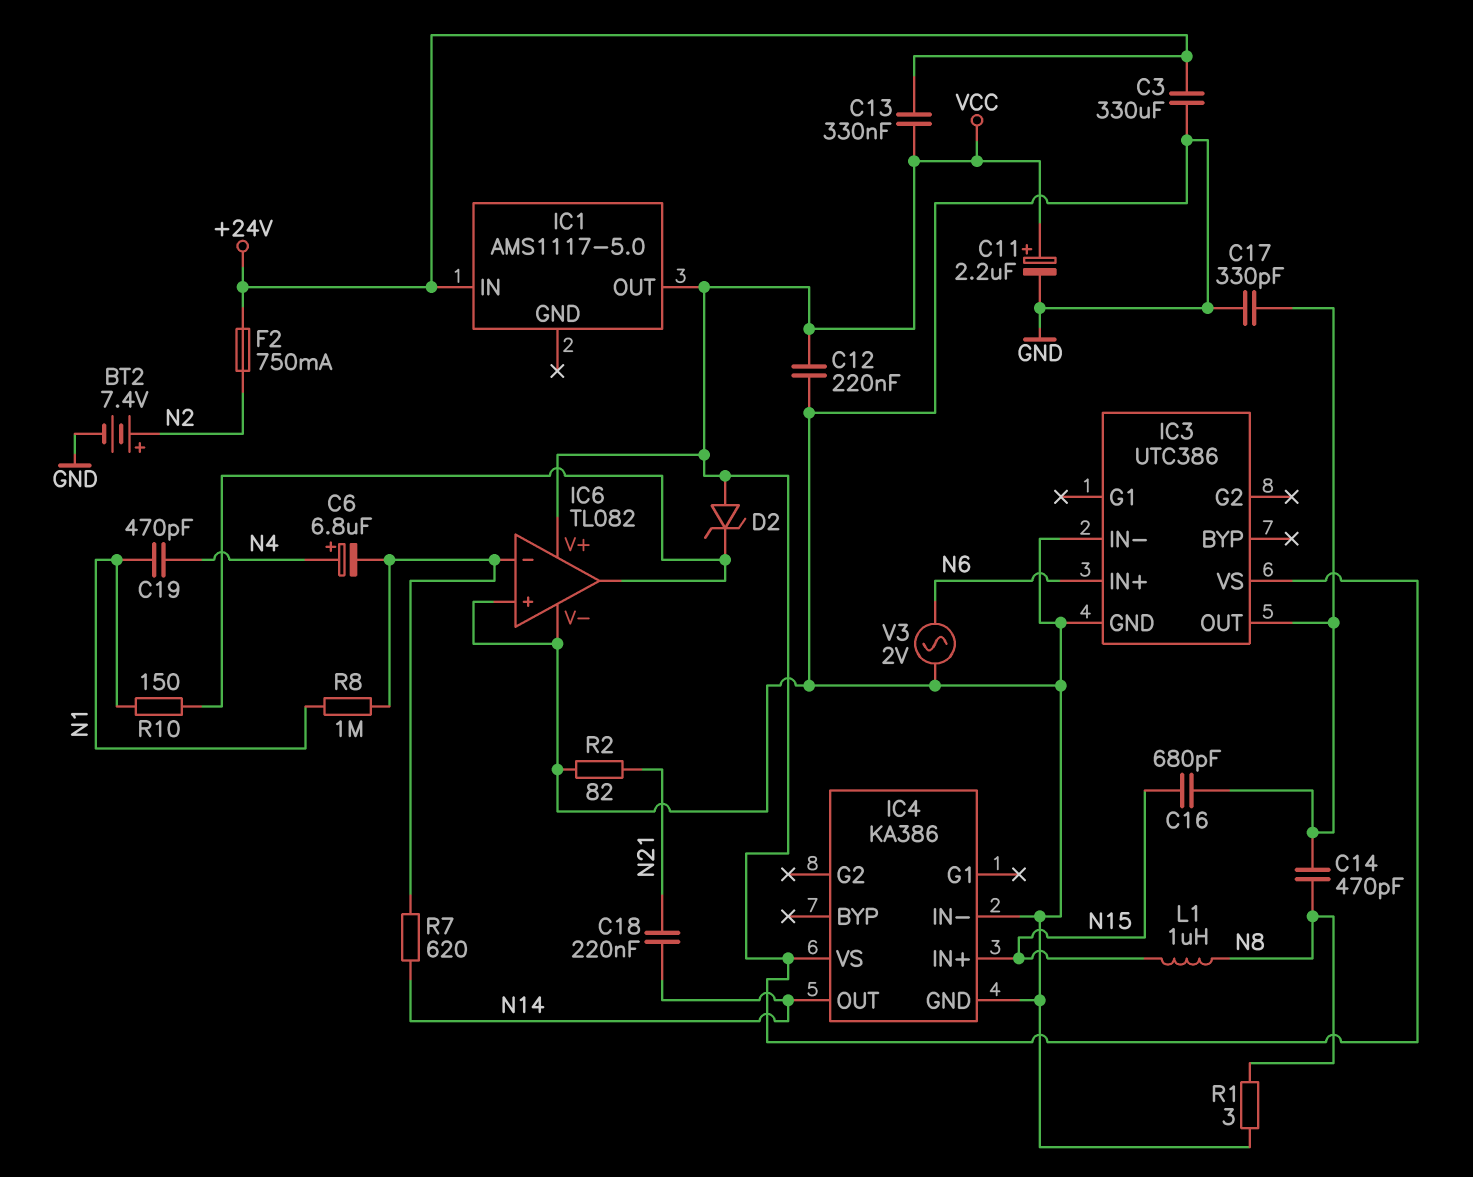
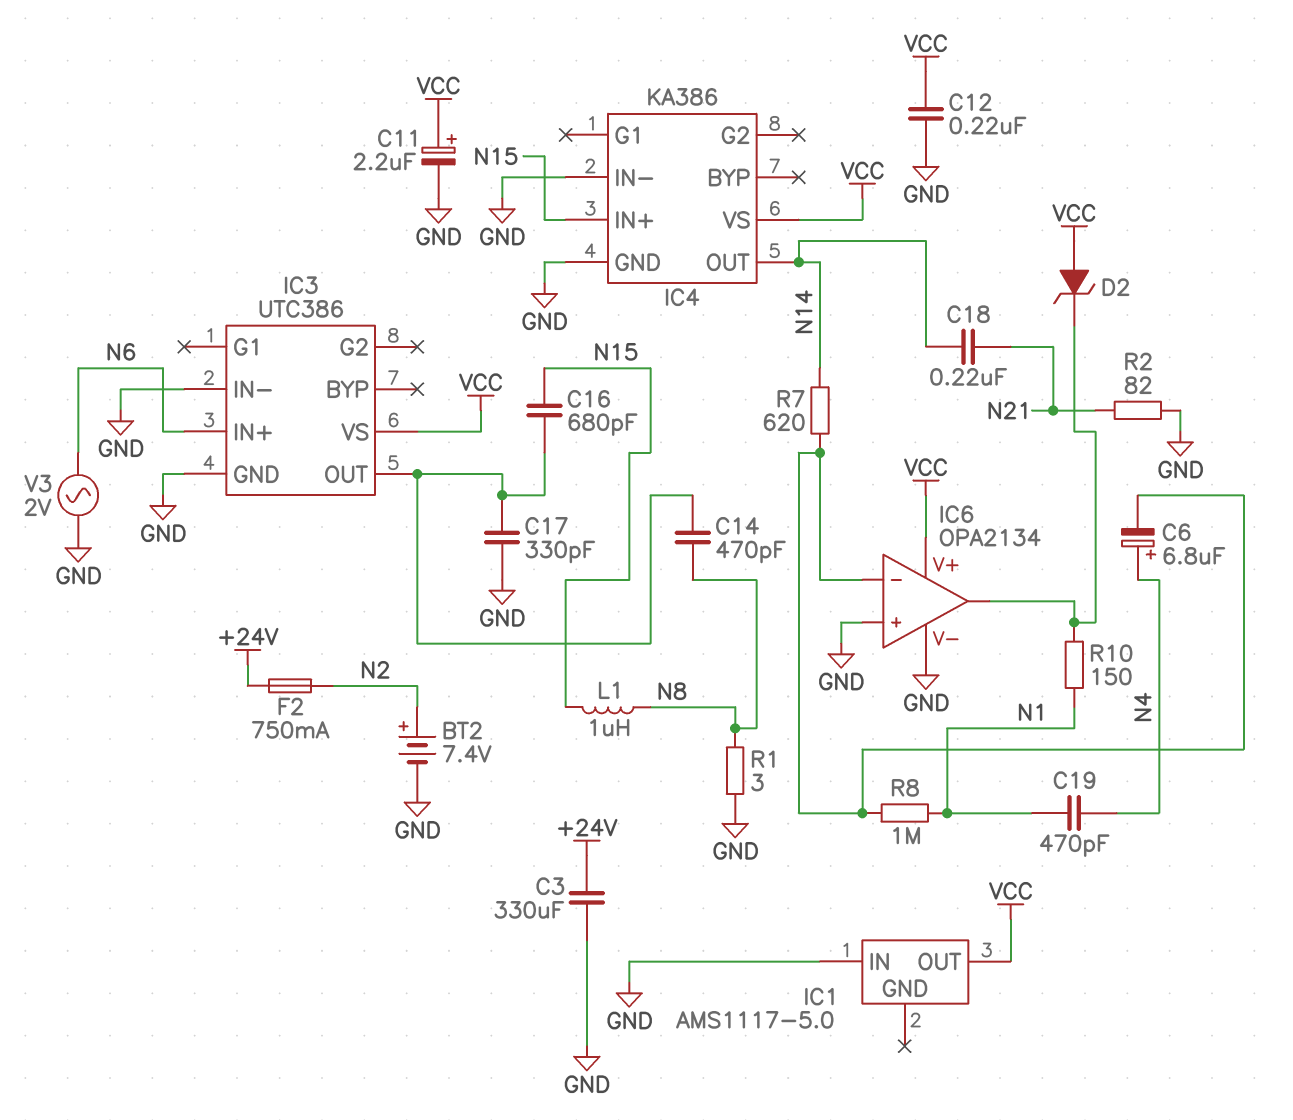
C13: 330nF (+24V, VCC) -> none
IC1 pin IN: +24V -> GND
IC6: TL082 -> OPA2134

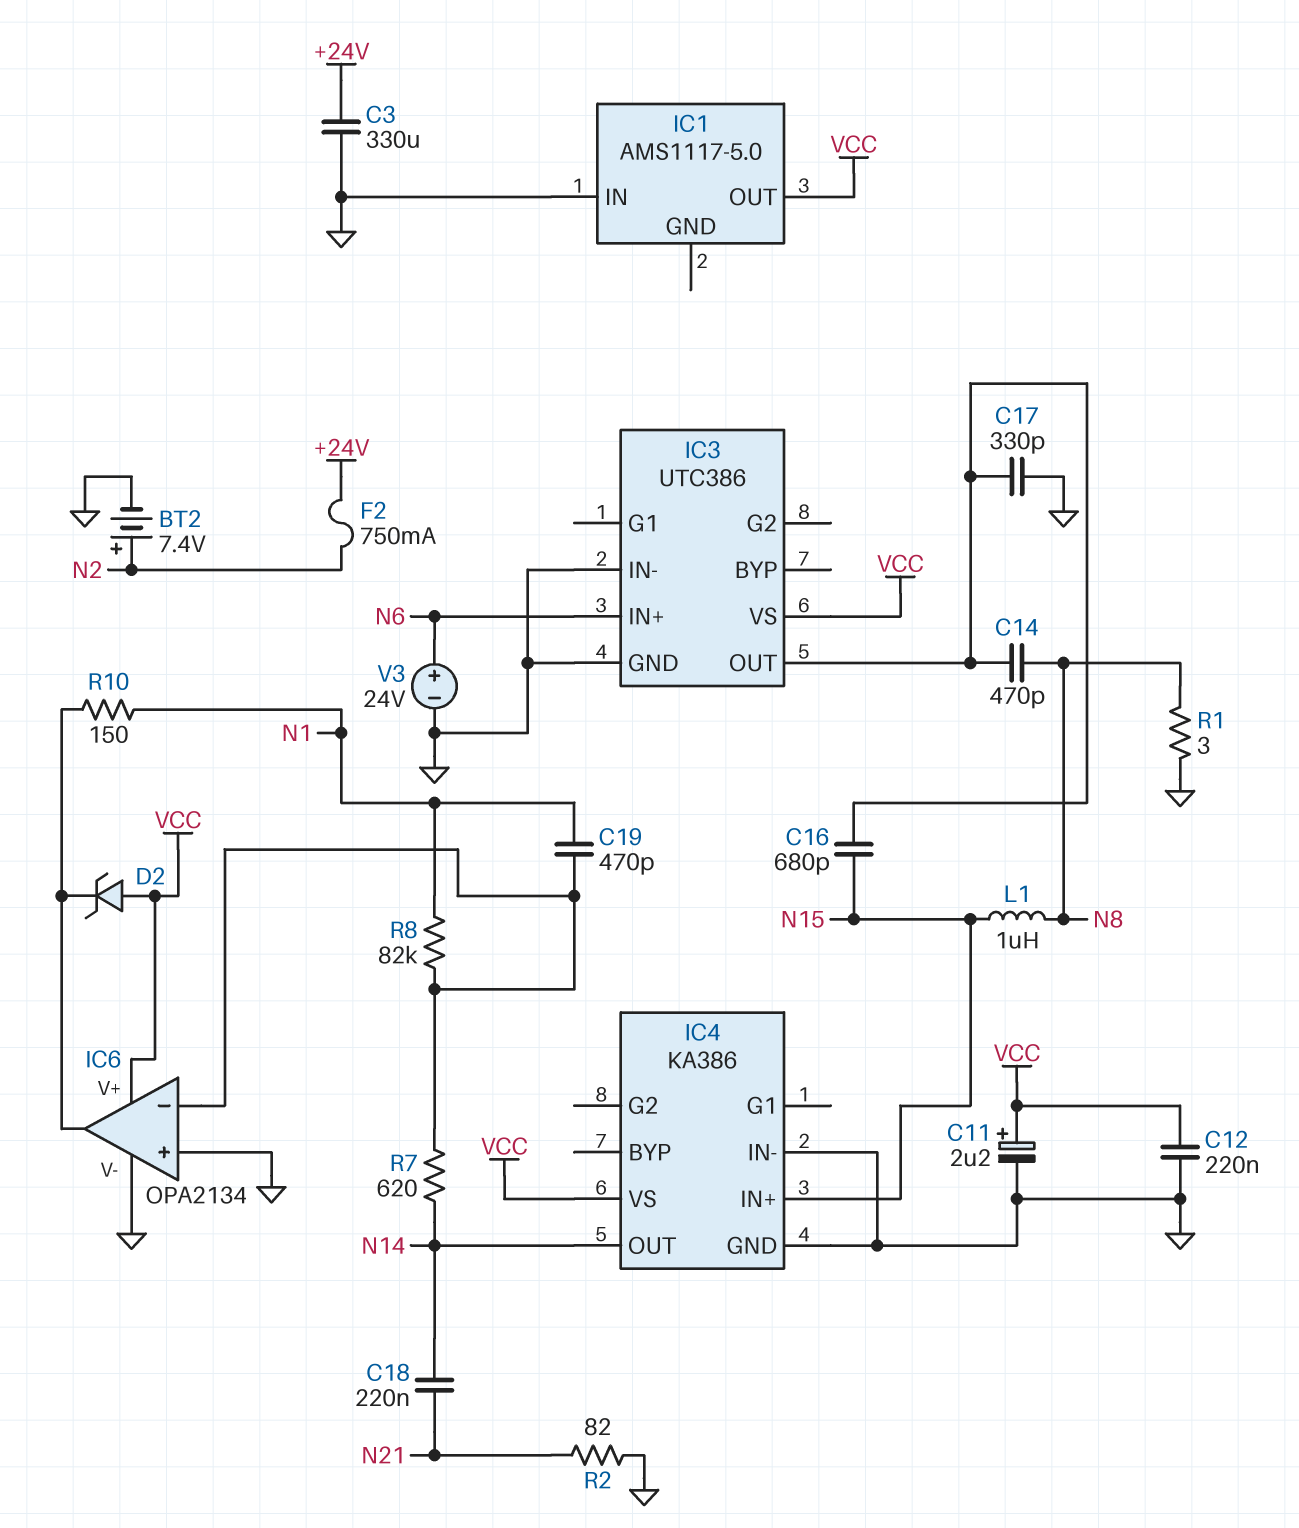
C6: 6.8uF (plus N4, minus IC6/in-) -> none
C19: 470pF (N1, N4) -> 470pF (IC6/in-, N1)
R8: 1M (IC6/in-, N1) -> 82k (IC6/in-, N1)
V3: AC 2V (GND, N6) -> 24V (plus N6, minus GND)

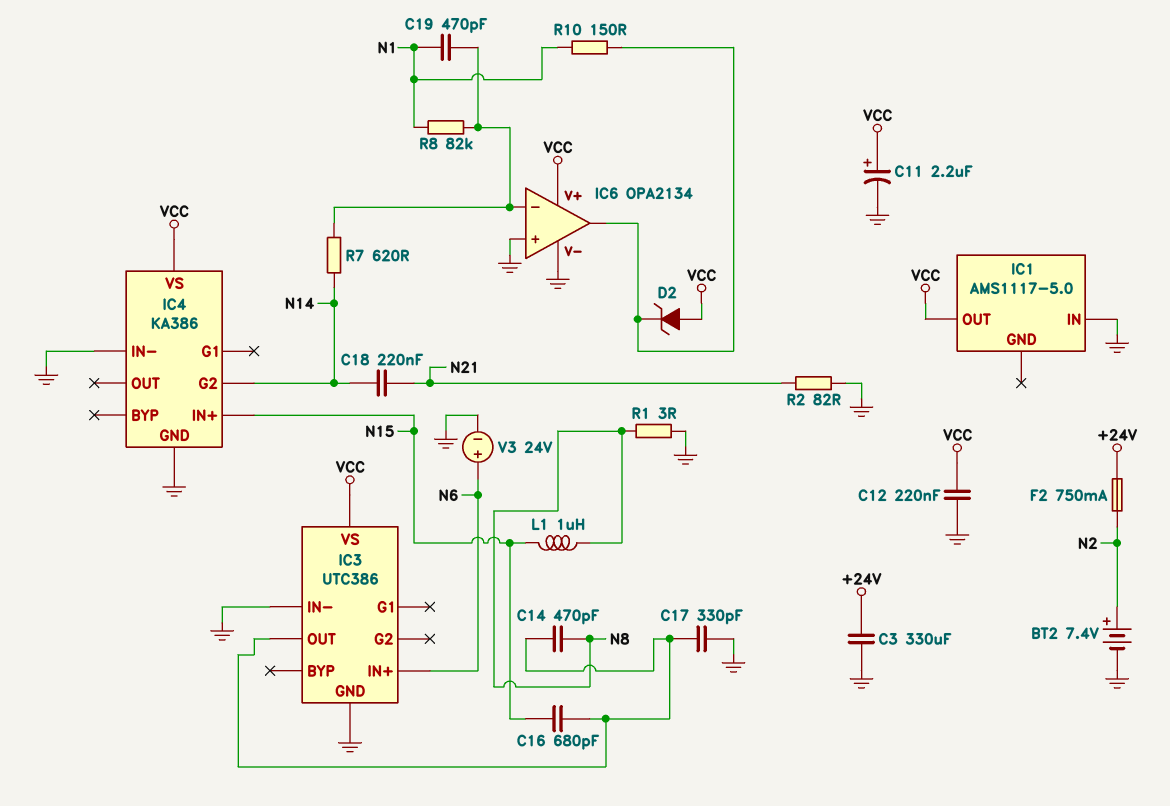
IC4 pin G2: none -> N14
IC4 pin OUT: N14 -> none

